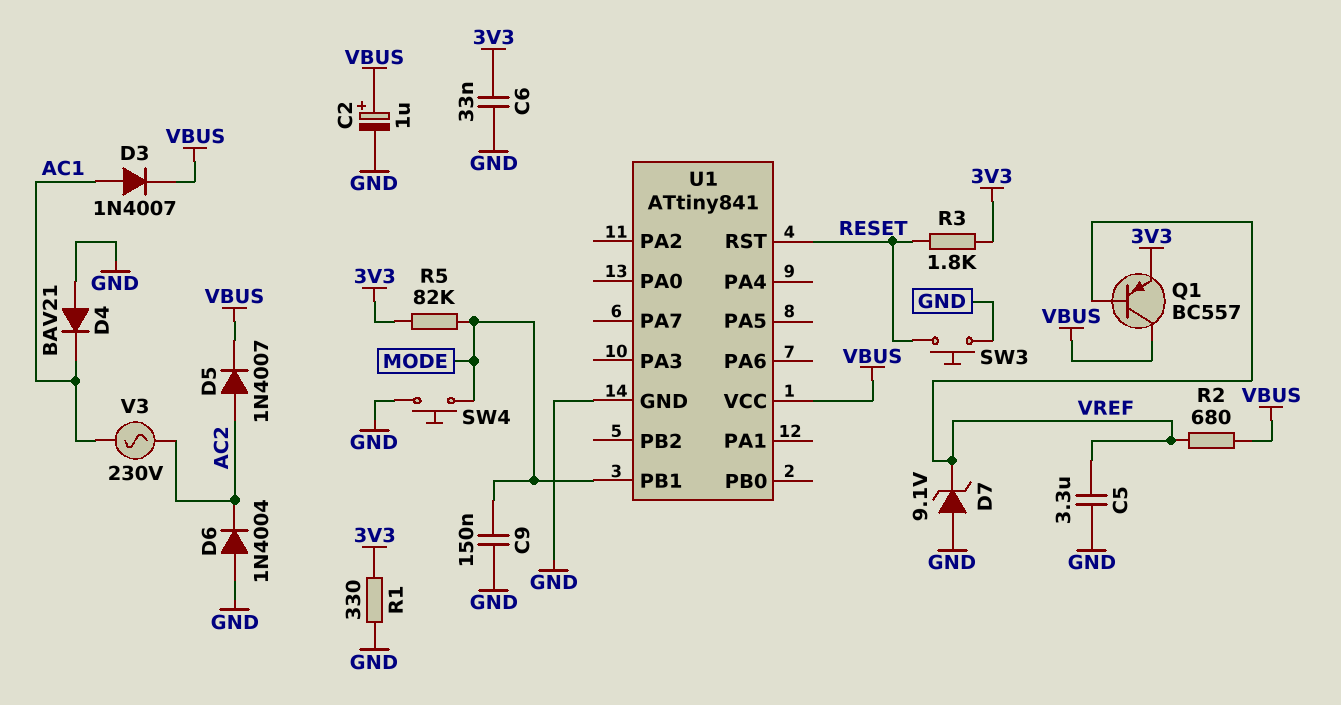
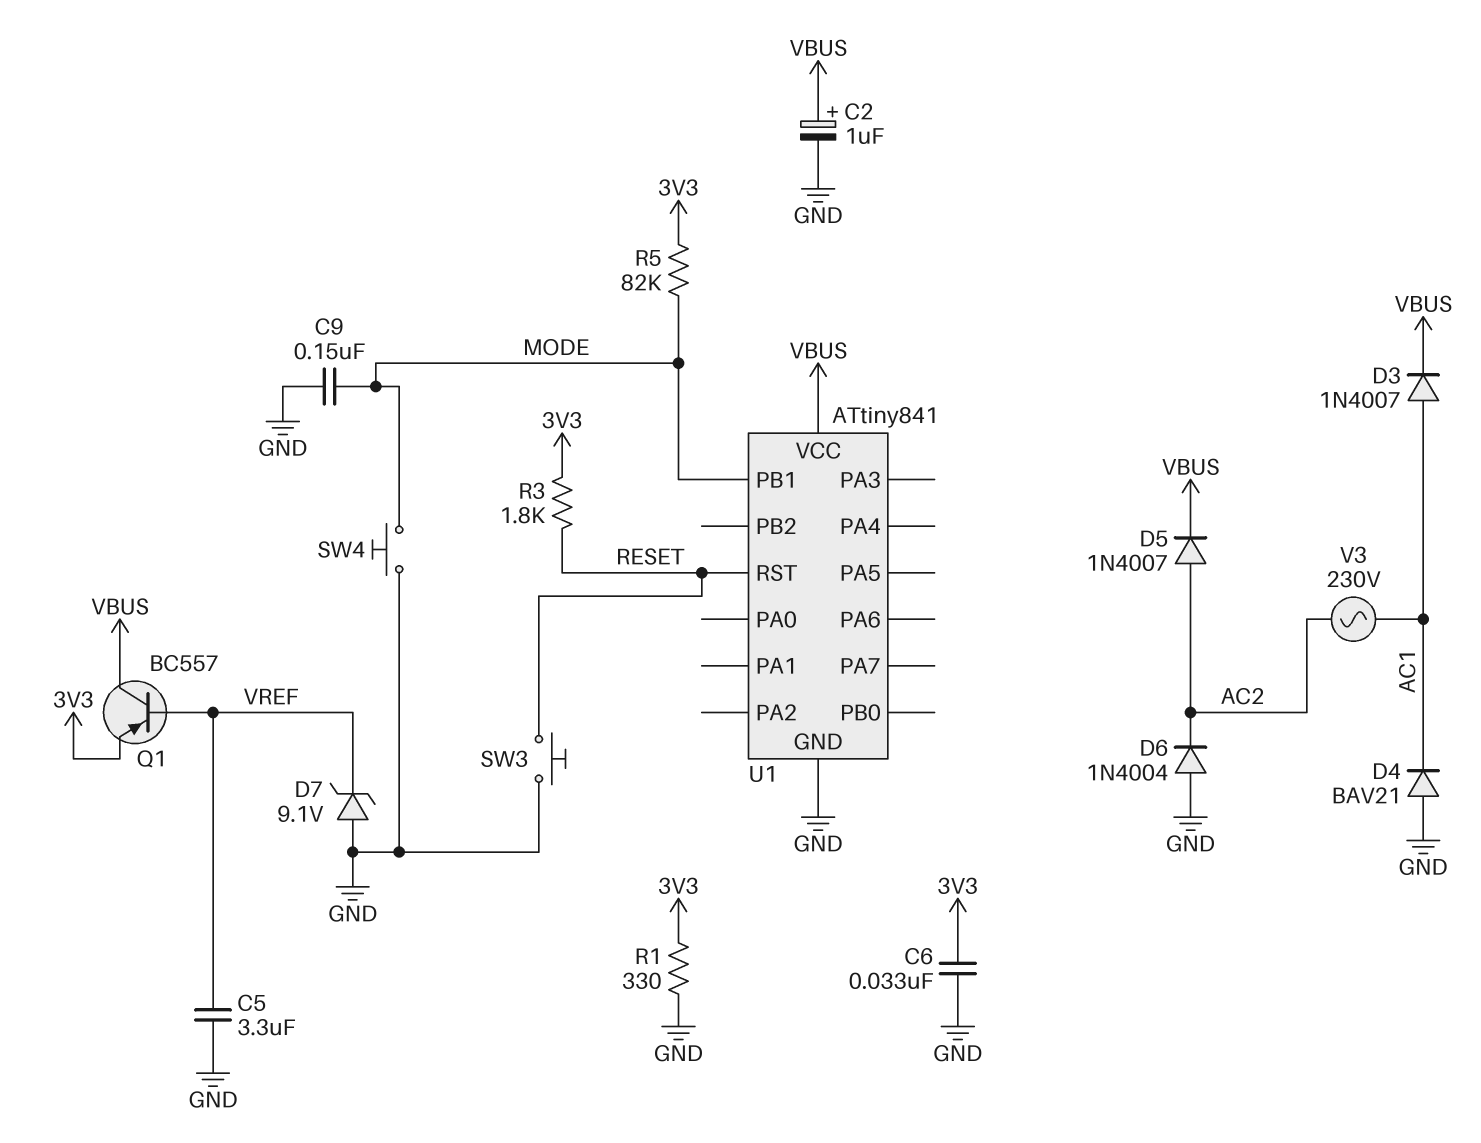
R2: 680 (VBUS, VREF) -> none

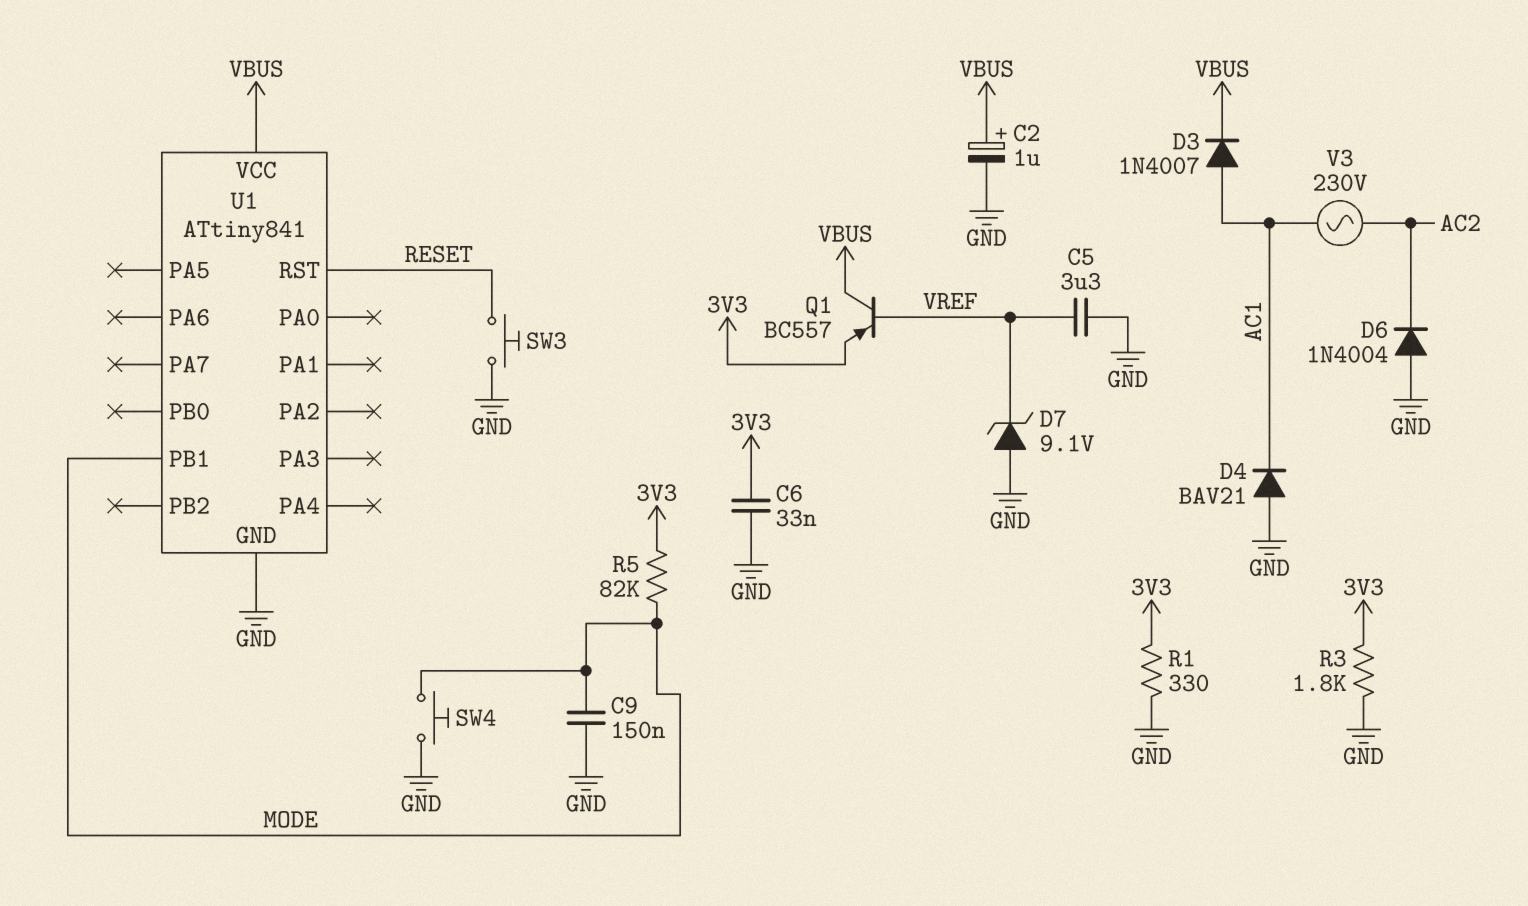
D5: diode 1N4007 (A AC2, K VBUS) -> none
R3: 1.8k (3V3, RESET) -> 1.8k (3V3, GND)

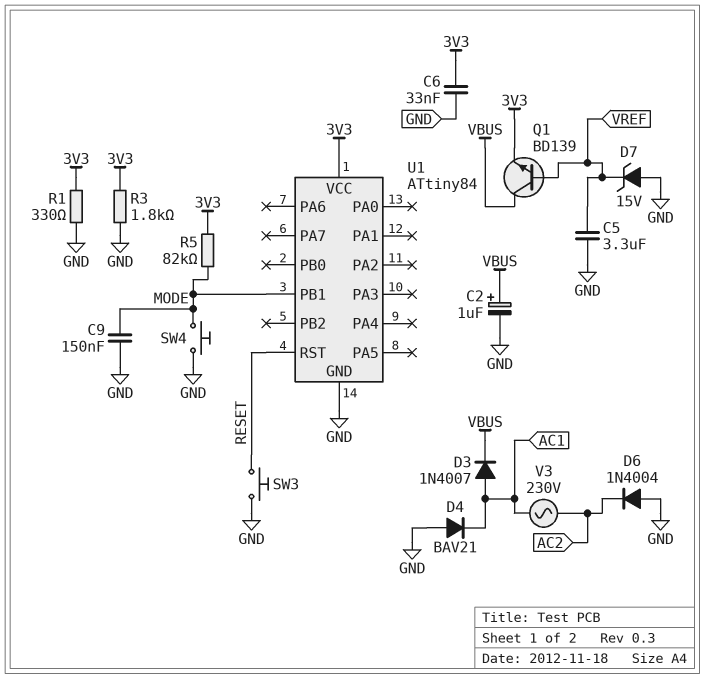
D7: zener 9.1V (A GND, K VREF) -> zener 15V (A GND, K VREF)
Q1: PNP BC557 (B VREF, C VBUS, E 3V3) -> NPN BD139 (B VREF, C VBUS, E 3V3)
U1: ATtiny841 -> ATtiny84
U1 pin VCC: VBUS -> 3V3

